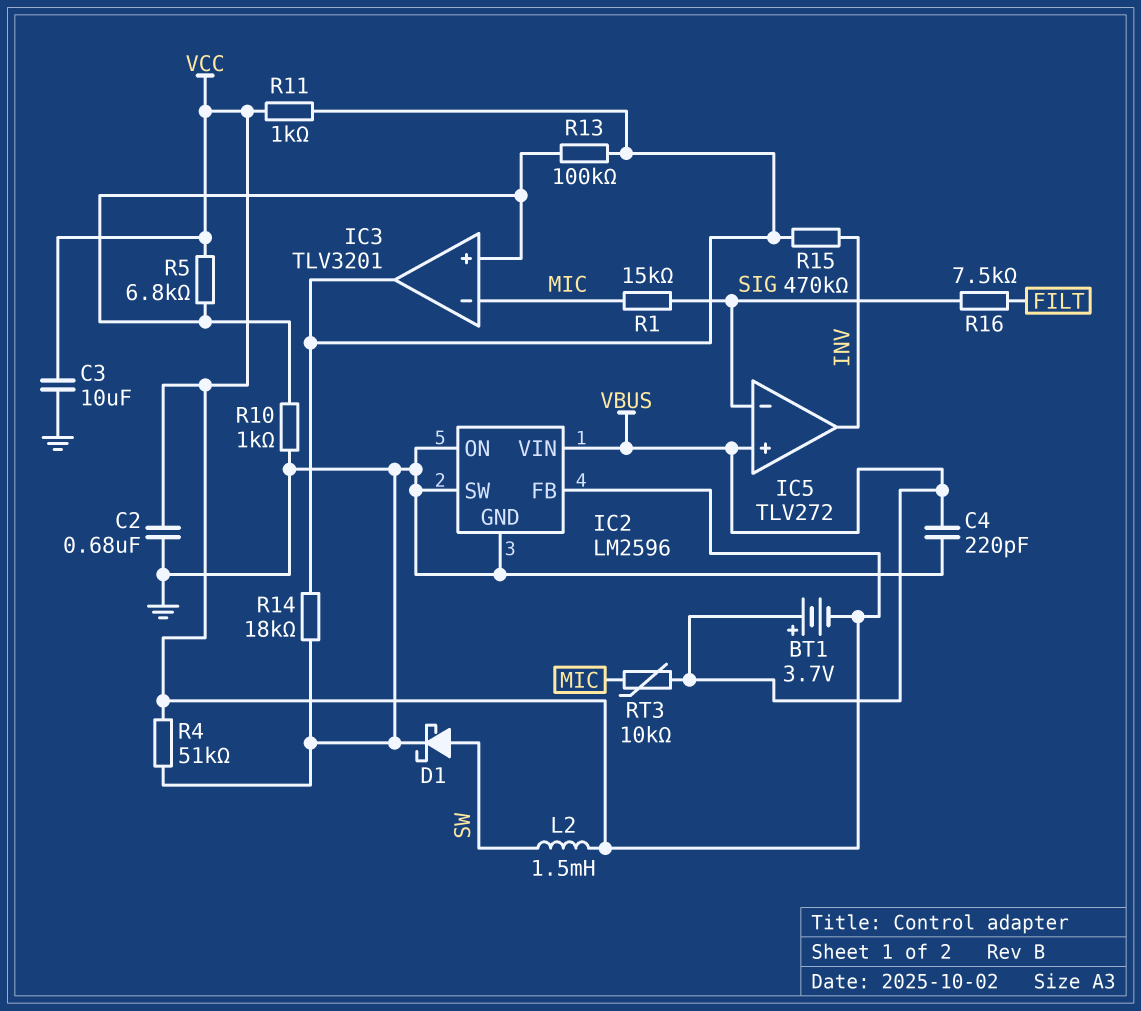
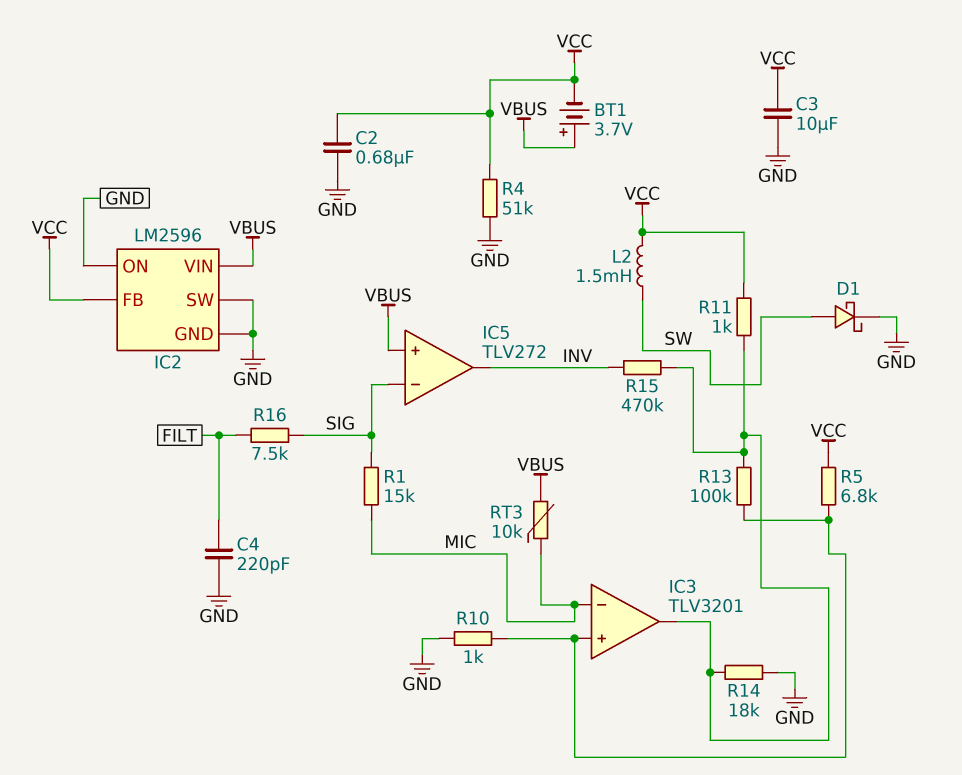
C4: 220pF (GND, VBUS) -> 220pF (FILT, GND)

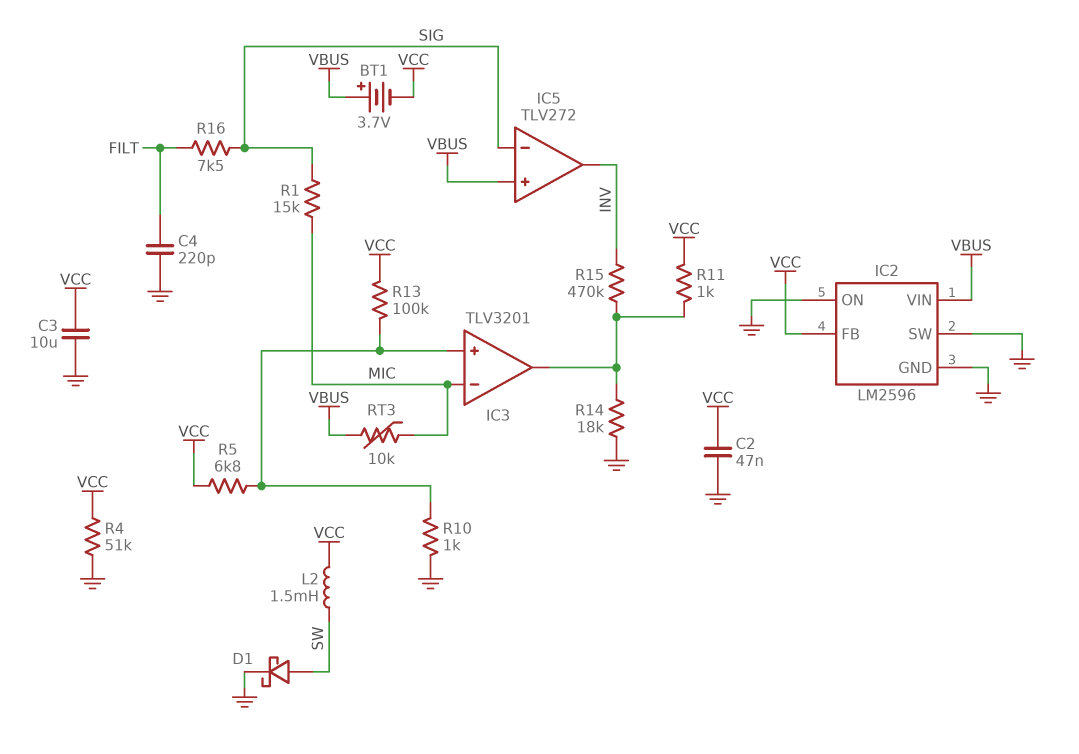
C2: 680nF (GND, VCC) -> 47nF (GND, VCC)
R13: 100k (IC3/in+, IC3/out) -> 100k (IC3/in+, VCC)

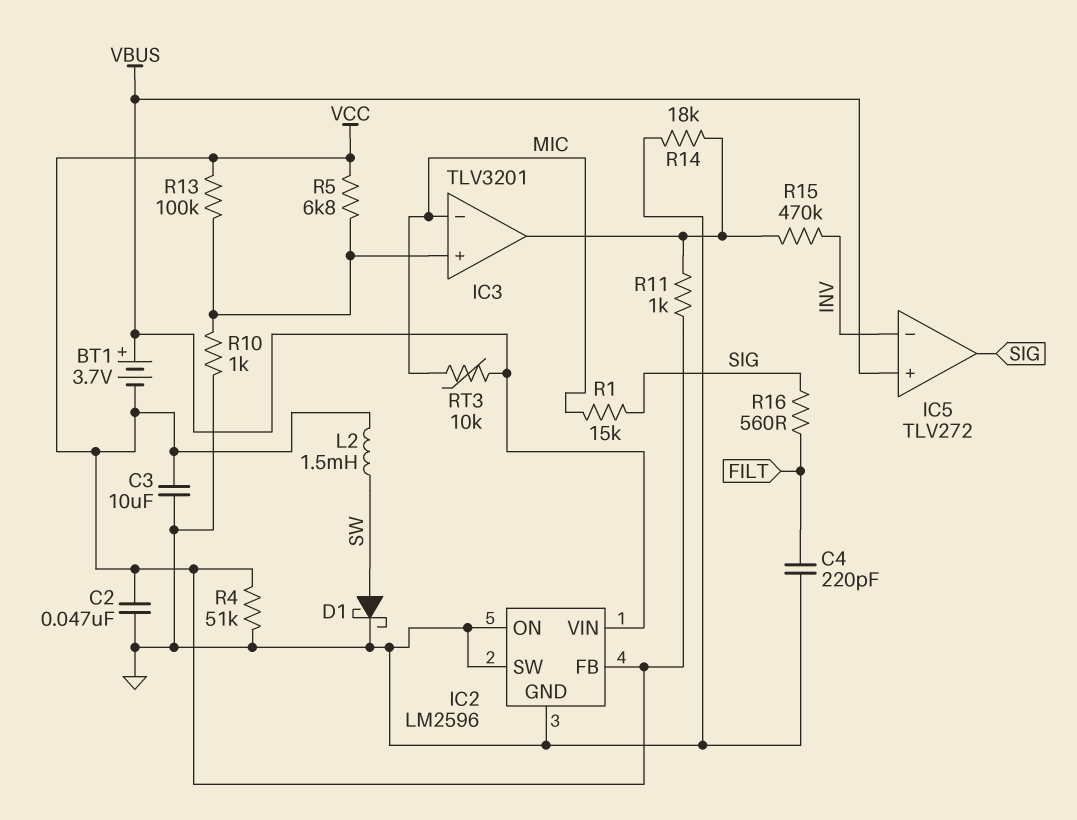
IC5 pin in-: SIG -> INV
IC5 pin out: INV -> SIG
R16: 7.5k (FILT, SIG) -> 560 (FILT, SIG)

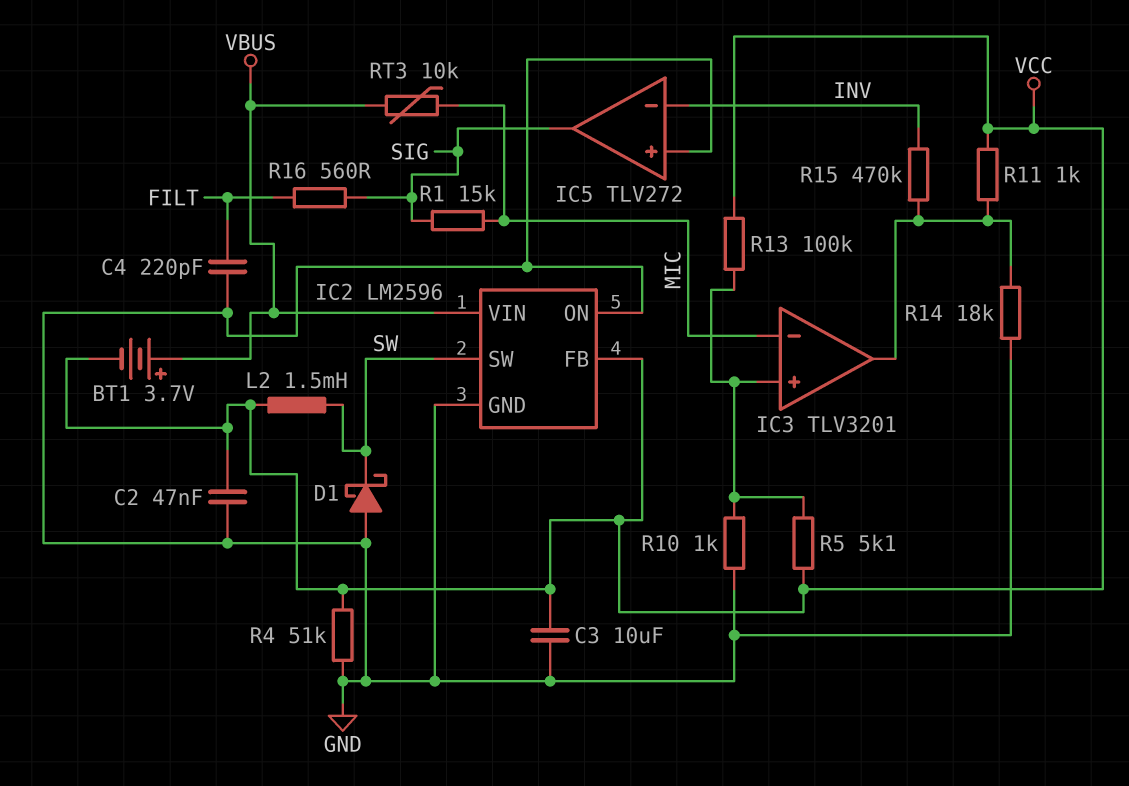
D1: schottky (A SW, K GND) -> schottky (A GND, K SW)
IC2 pin SW: GND -> SW
IC5 pin in+: VBUS -> GND
R5: 6.8k (IC3/in+, VCC) -> 5.1k (IC3/in+, VCC)

